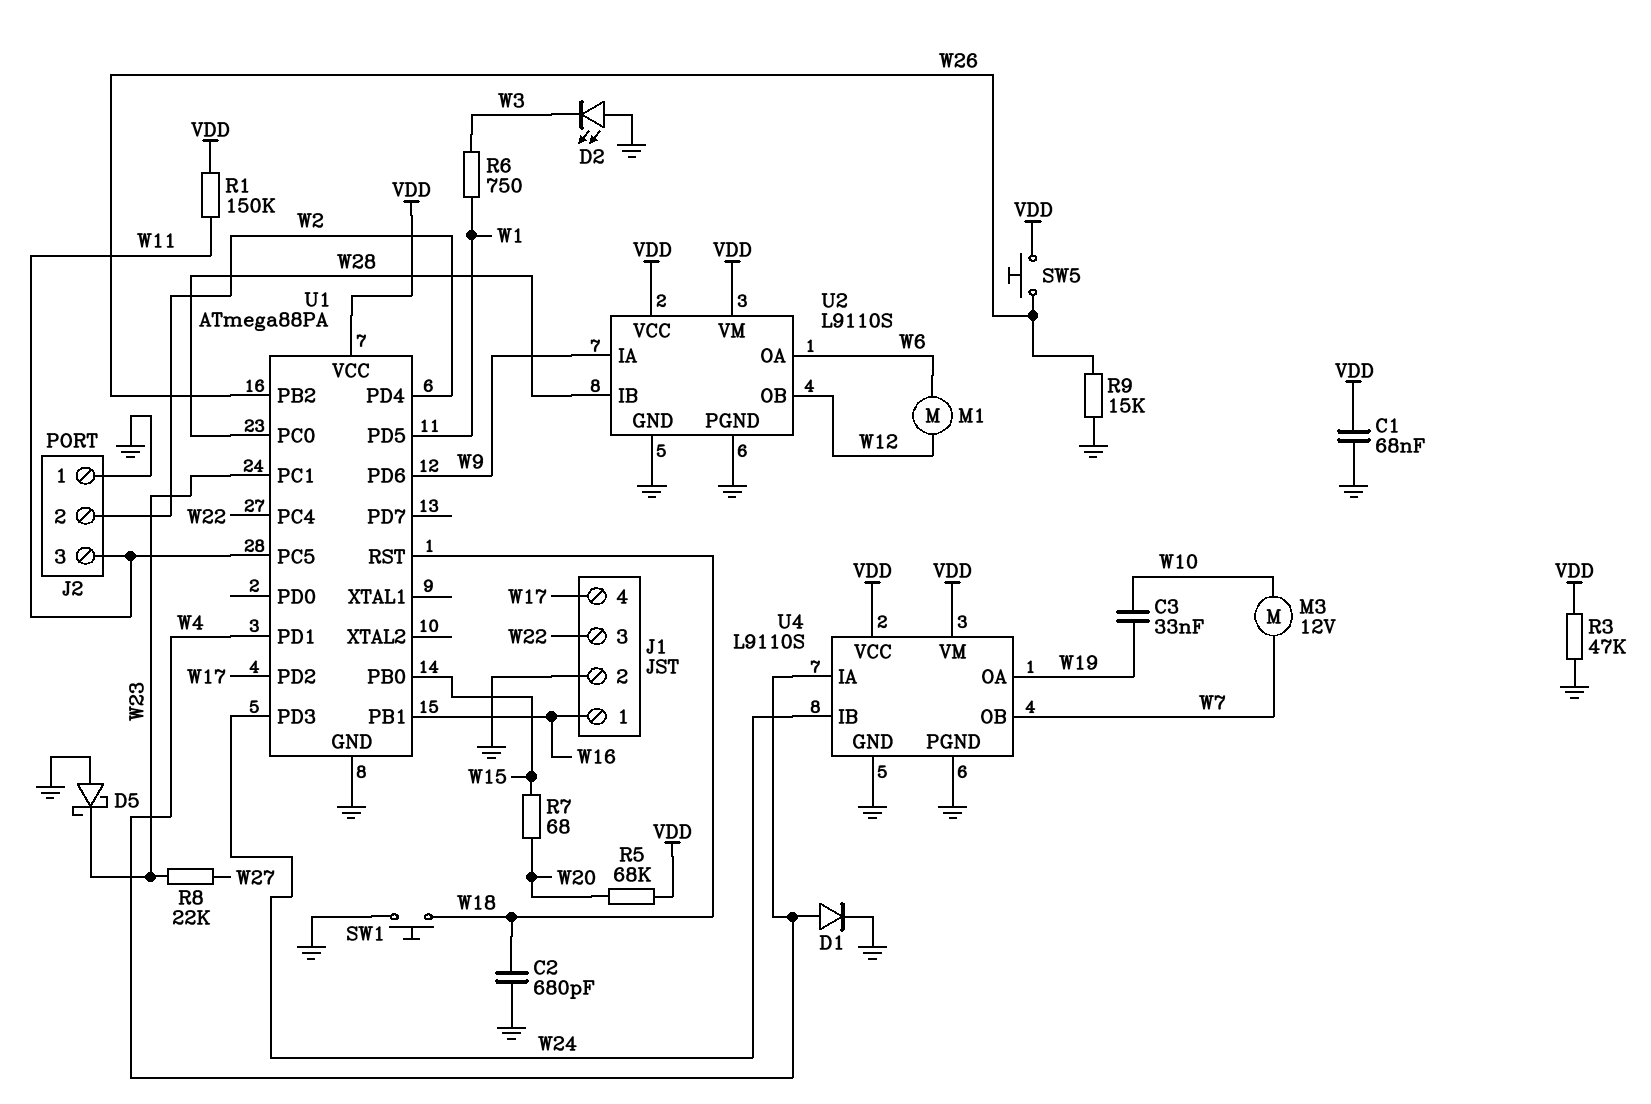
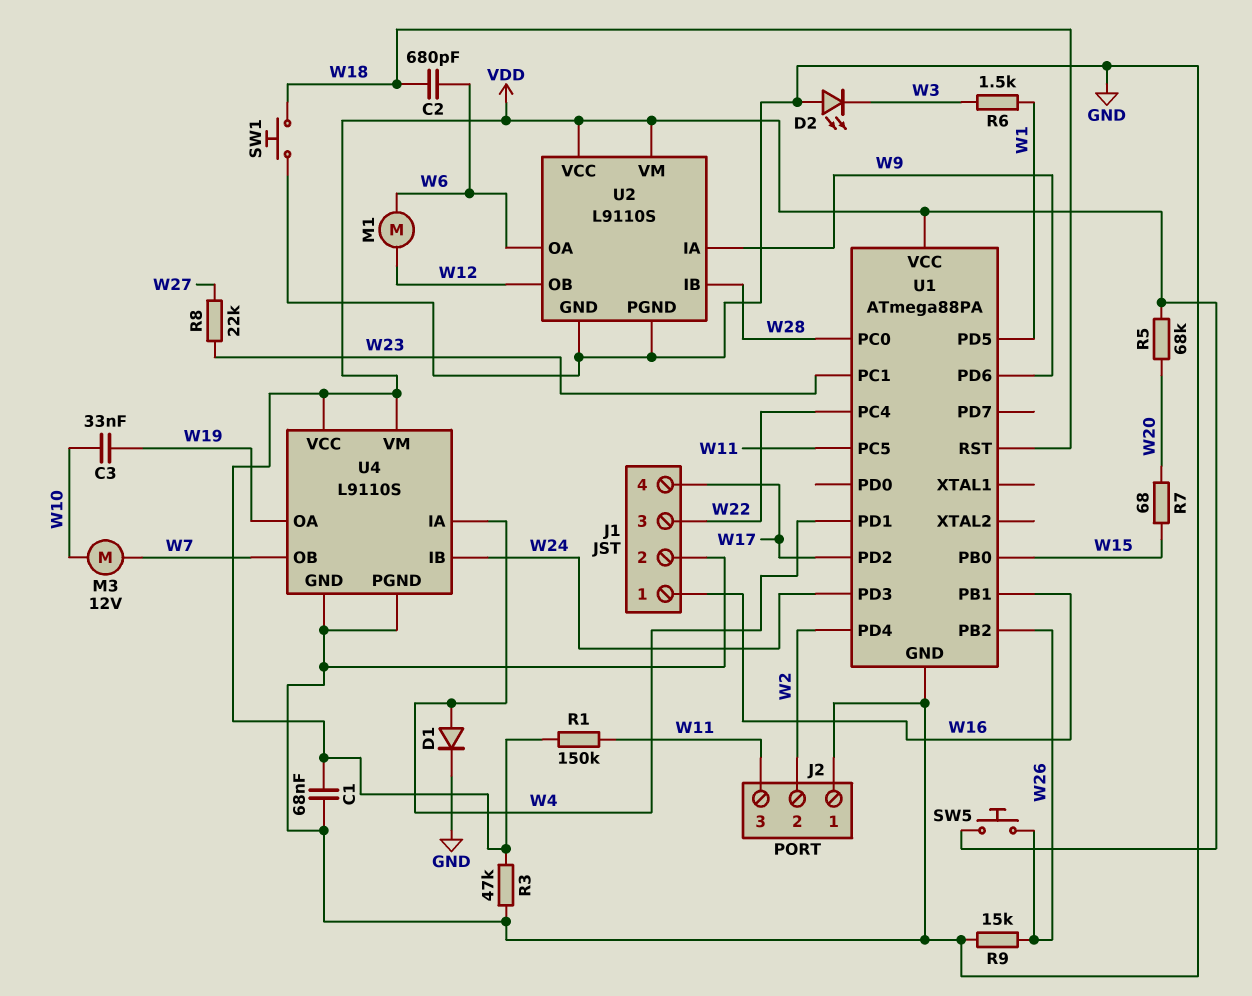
C2: 680pF (GND, W18) -> 680pF (W6, W18)
D5: schottky (A GND, K W23) -> none
R6: 750 (W1, W3) -> 1.5k (W1, W3)

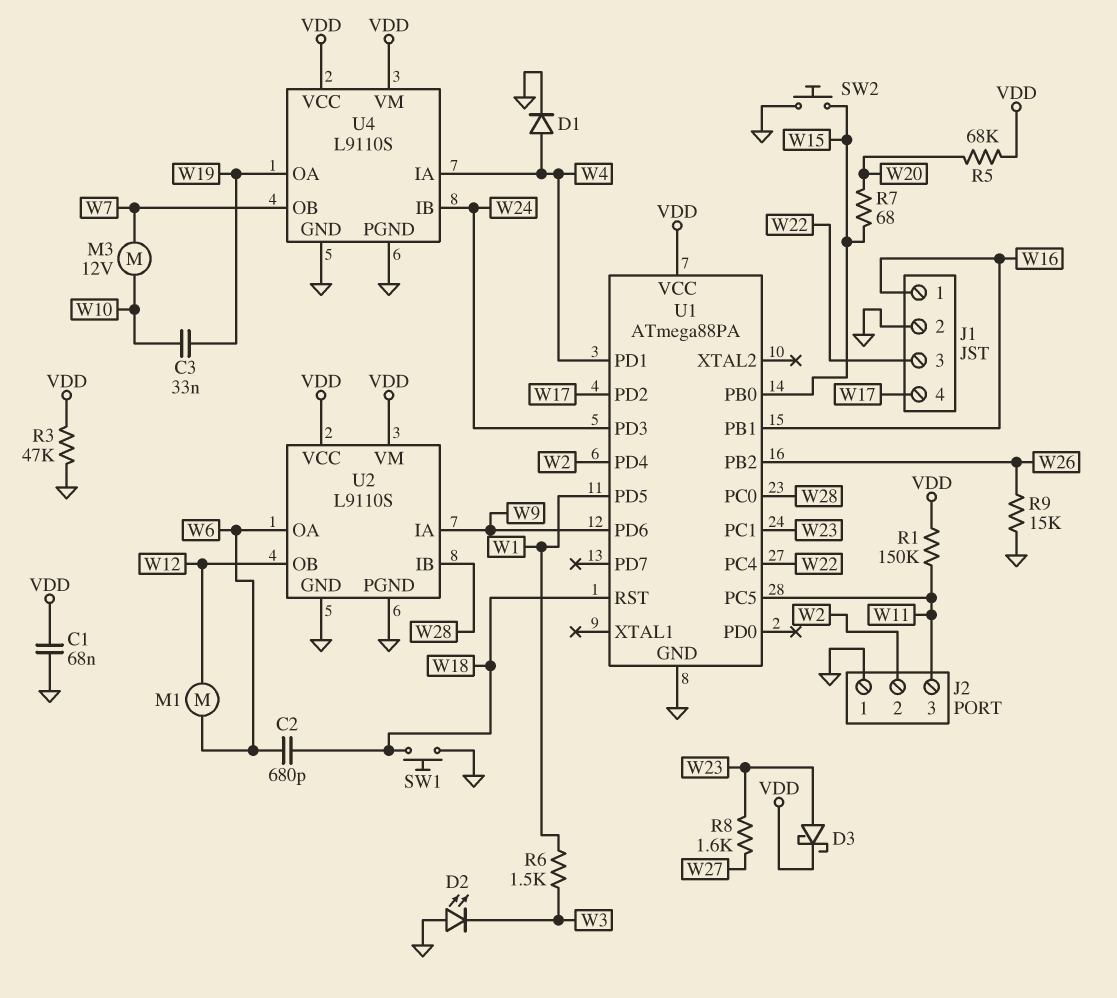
D3: none -> schottky (A W23, K VDD)
R8: 22k (W23, W27) -> 1.6k (W23, W27)
SW2: none -> button (GND, W15)
SW5: button (VDD, W26) -> none

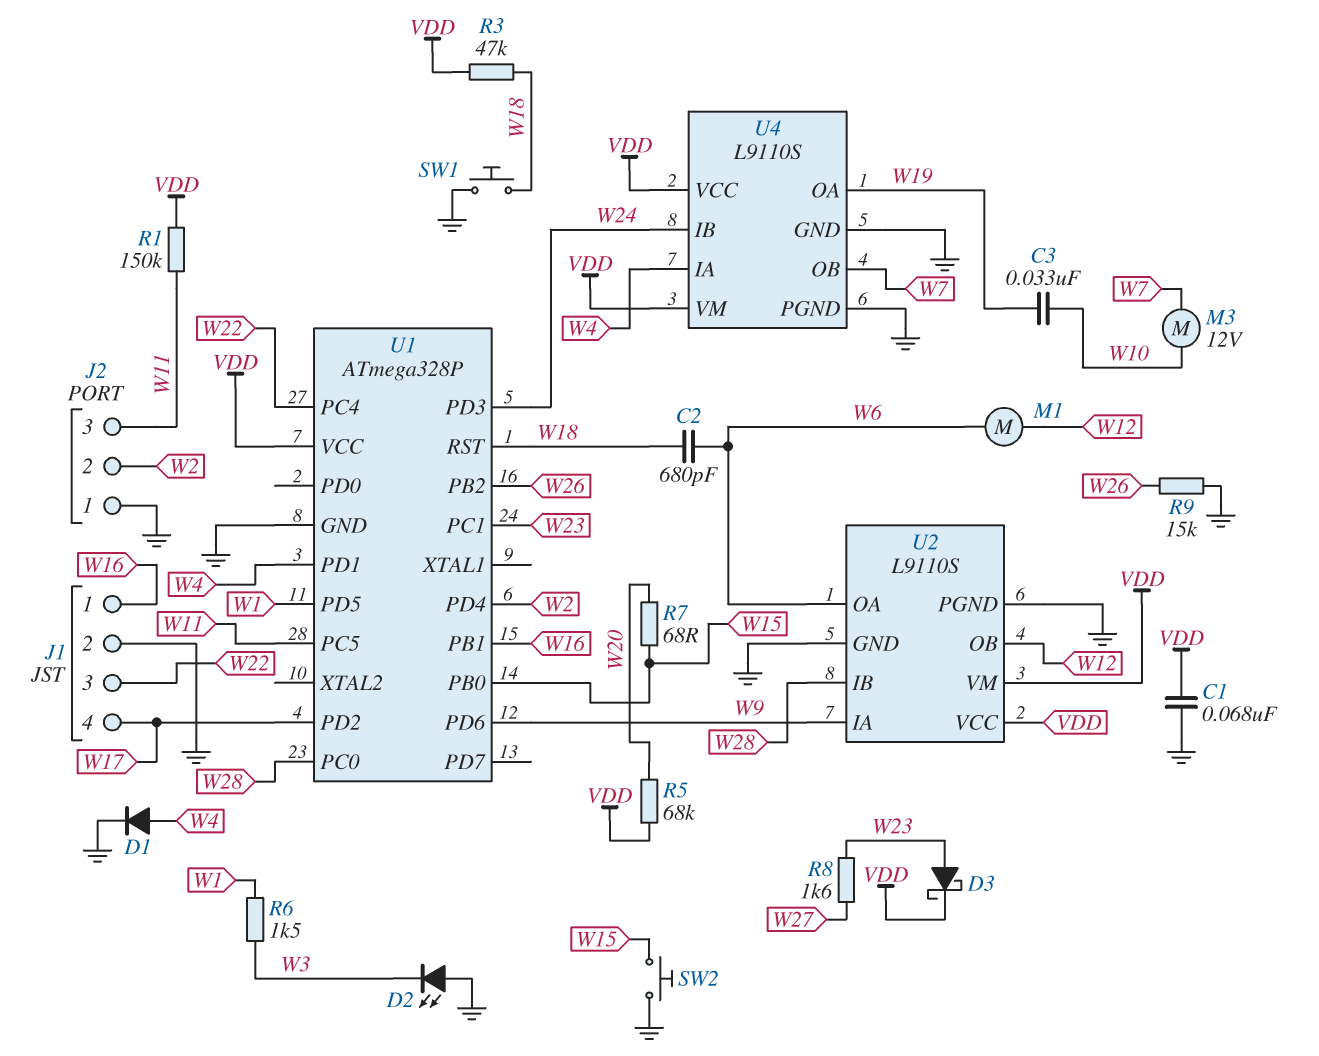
R3: 47k (GND, VDD) -> 47k (VDD, W18)
U1: ATmega88PA -> ATmega328P

